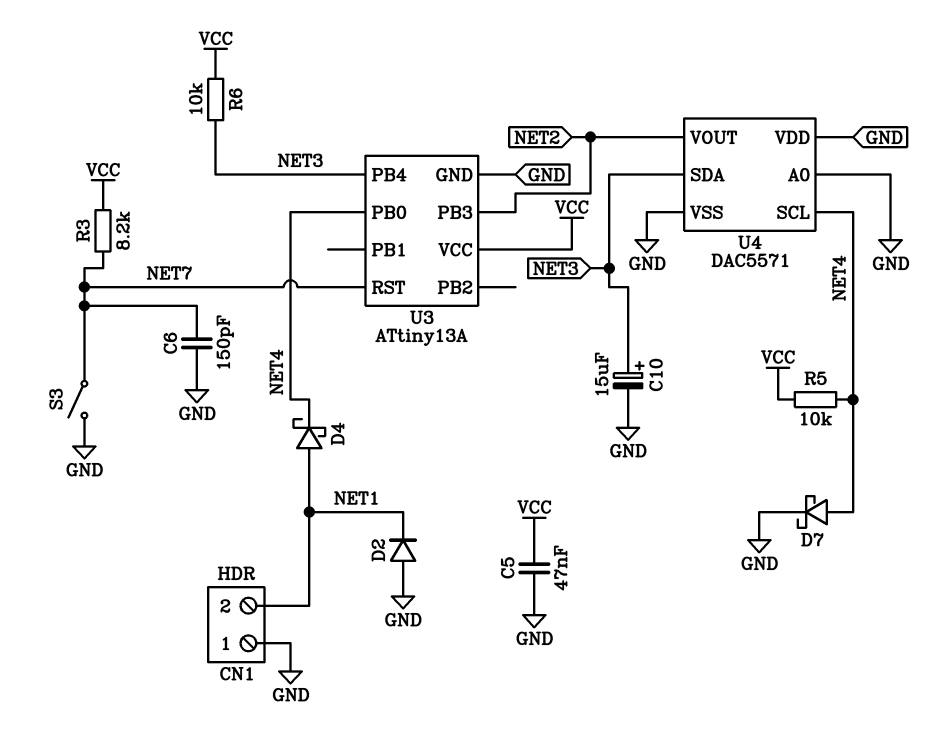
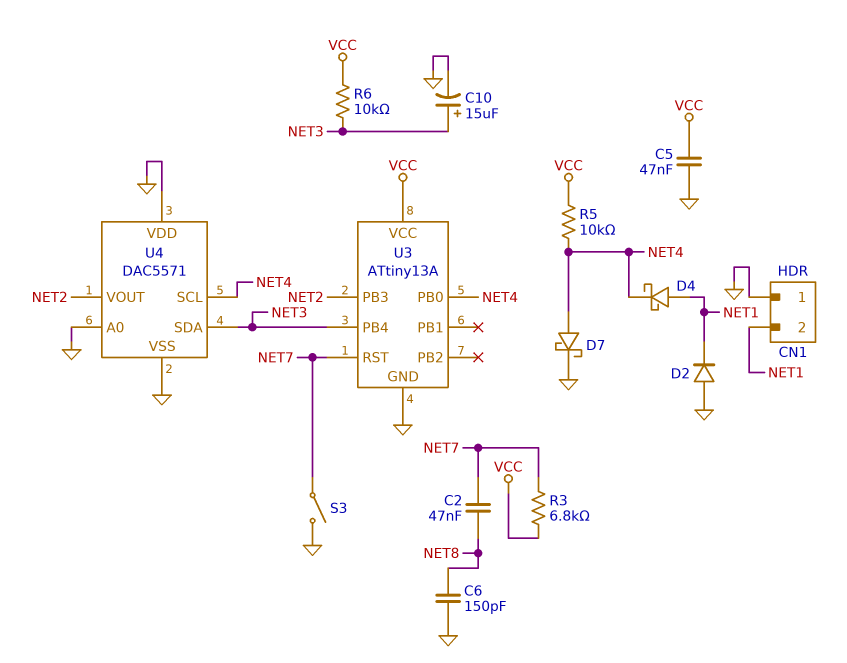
C2: none -> 47nF (NET7, NET8)
C6: 150pF (GND, NET7) -> 150pF (GND, NET8)
R3: 8.2k (NET7, VCC) -> 6.8k (NET7, VCC)

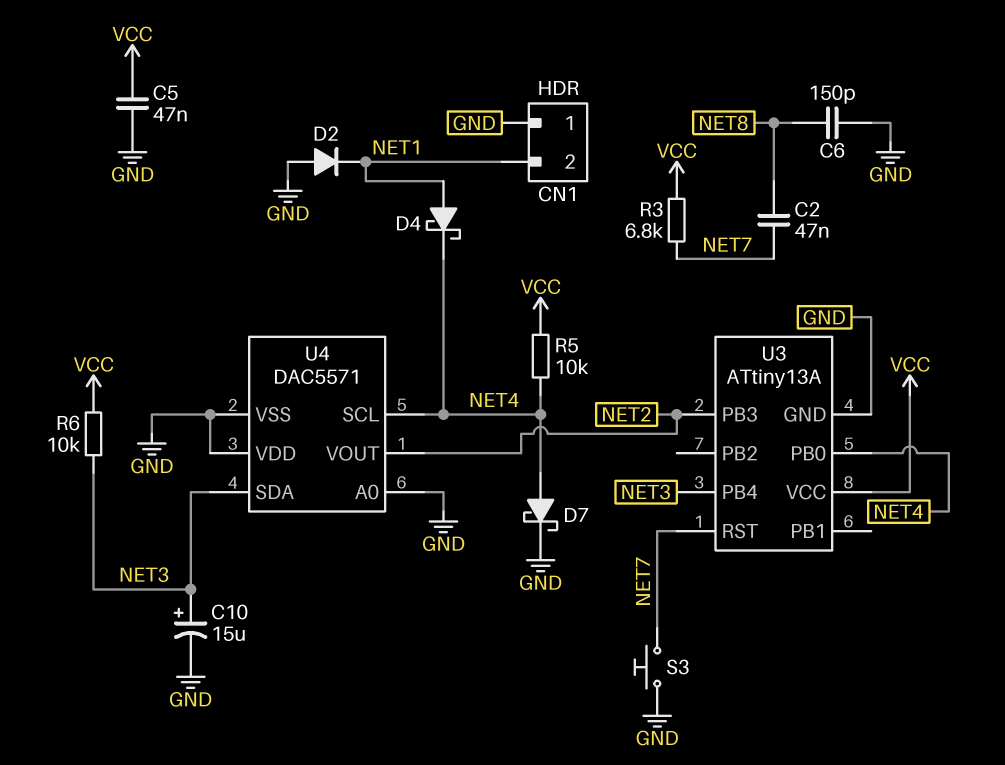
S3: switch (GND, NET7) -> button (GND, NET7)

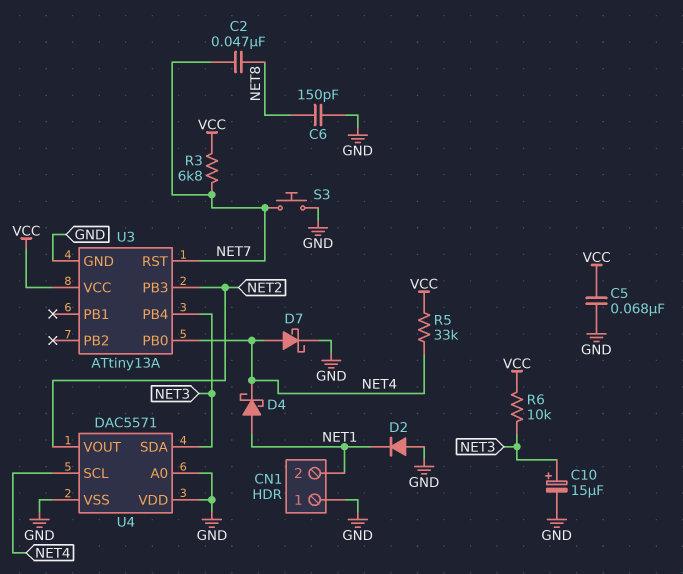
C5: 47nF (GND, VCC) -> 68nF (GND, VCC)
R5: 10k (NET4, VCC) -> 33k (NET4, VCC)

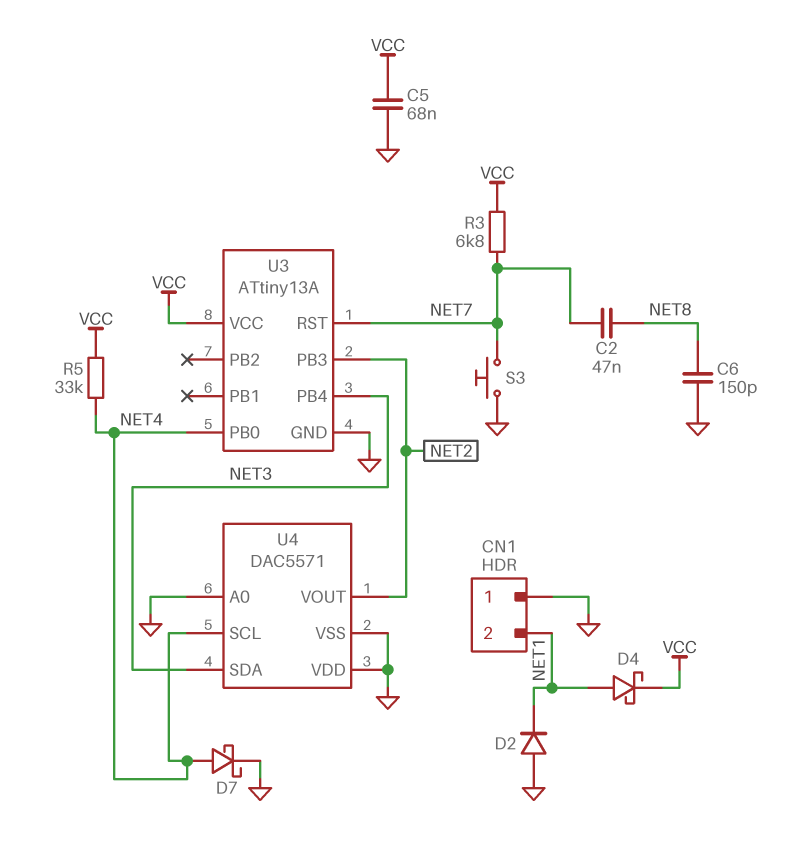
C10: 15uF (plus NET3, minus GND) -> none
D4: schottky (A NET1, K NET4) -> schottky (A NET1, K VCC)
R6: 10k (NET3, VCC) -> none

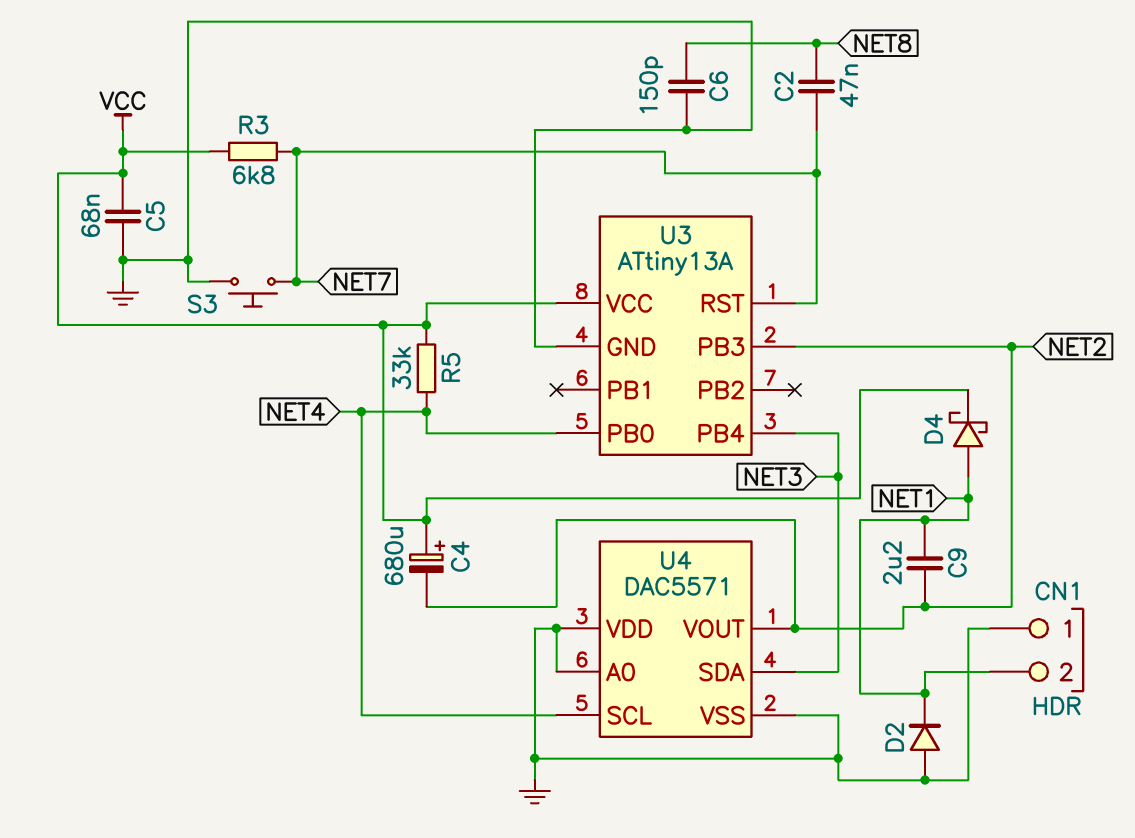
C4: none -> 680uF (plus VCC, minus NET2)
C9: none -> 2.2uF (NET1, NET2)
D7: schottky (A NET4, K GND) -> none

